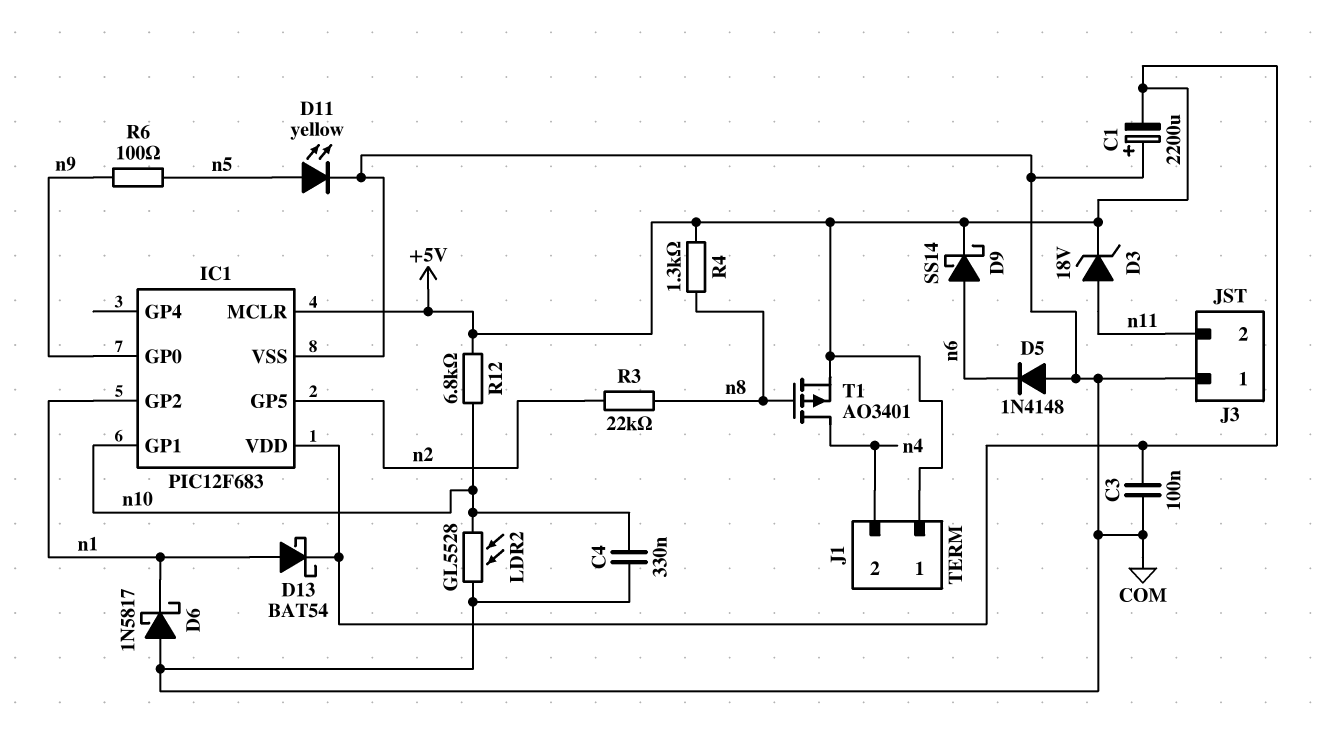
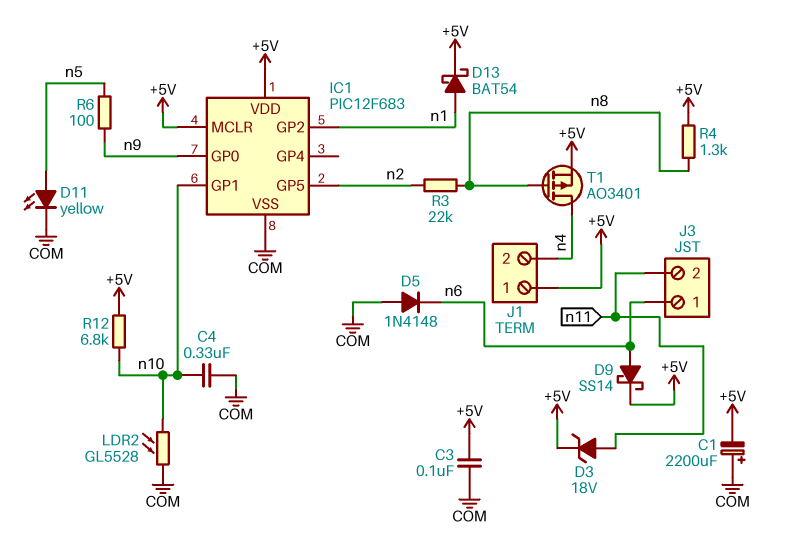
D6: schottky 1N5817 (A COM, K n1) -> none
J3 pin 1: COM -> n6

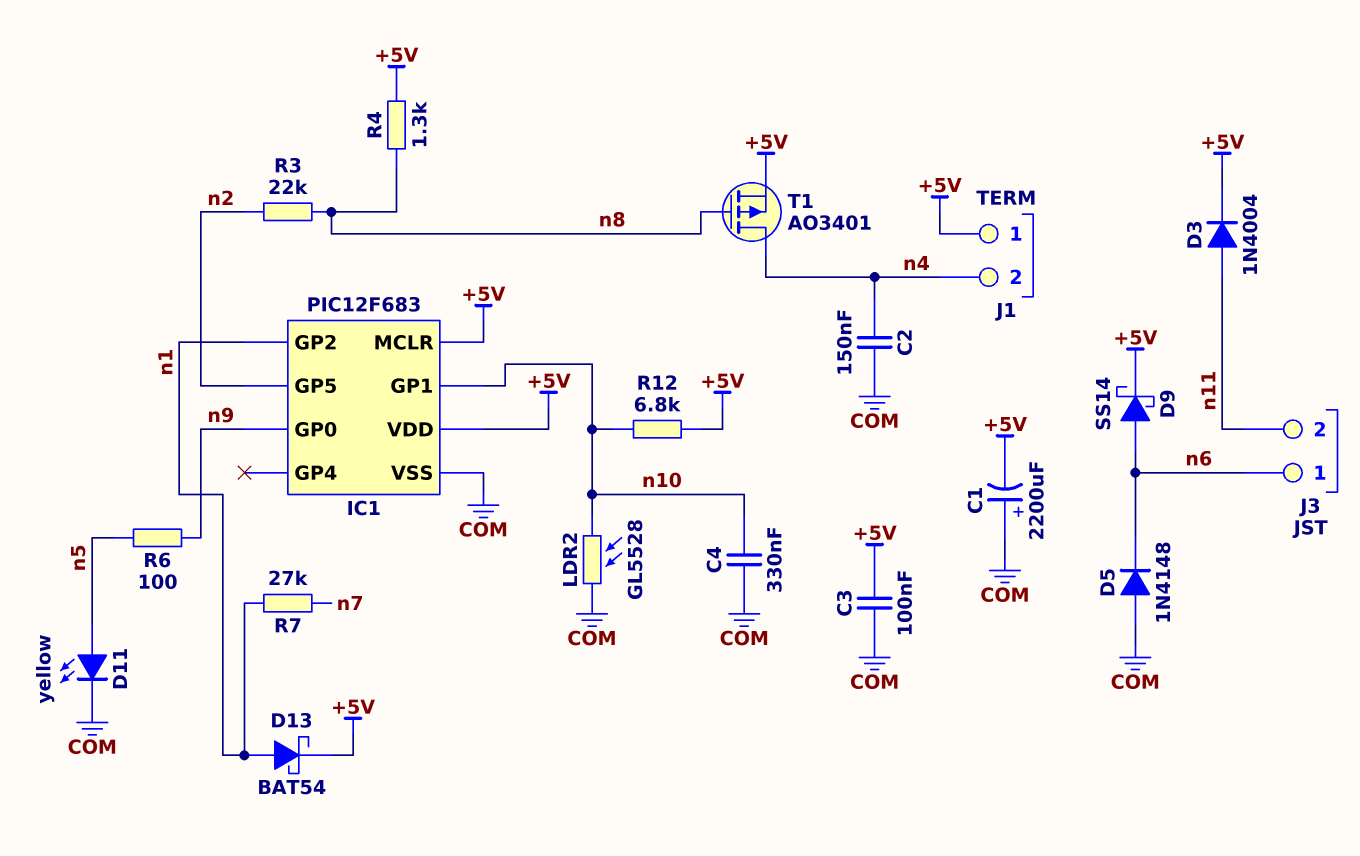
C2: none -> 150nF (COM, n4)
D3: zener 18V (A n11, K +5V) -> diode 1N4004 (A n11, K +5V)
R7: none -> 27k (n1, n7)

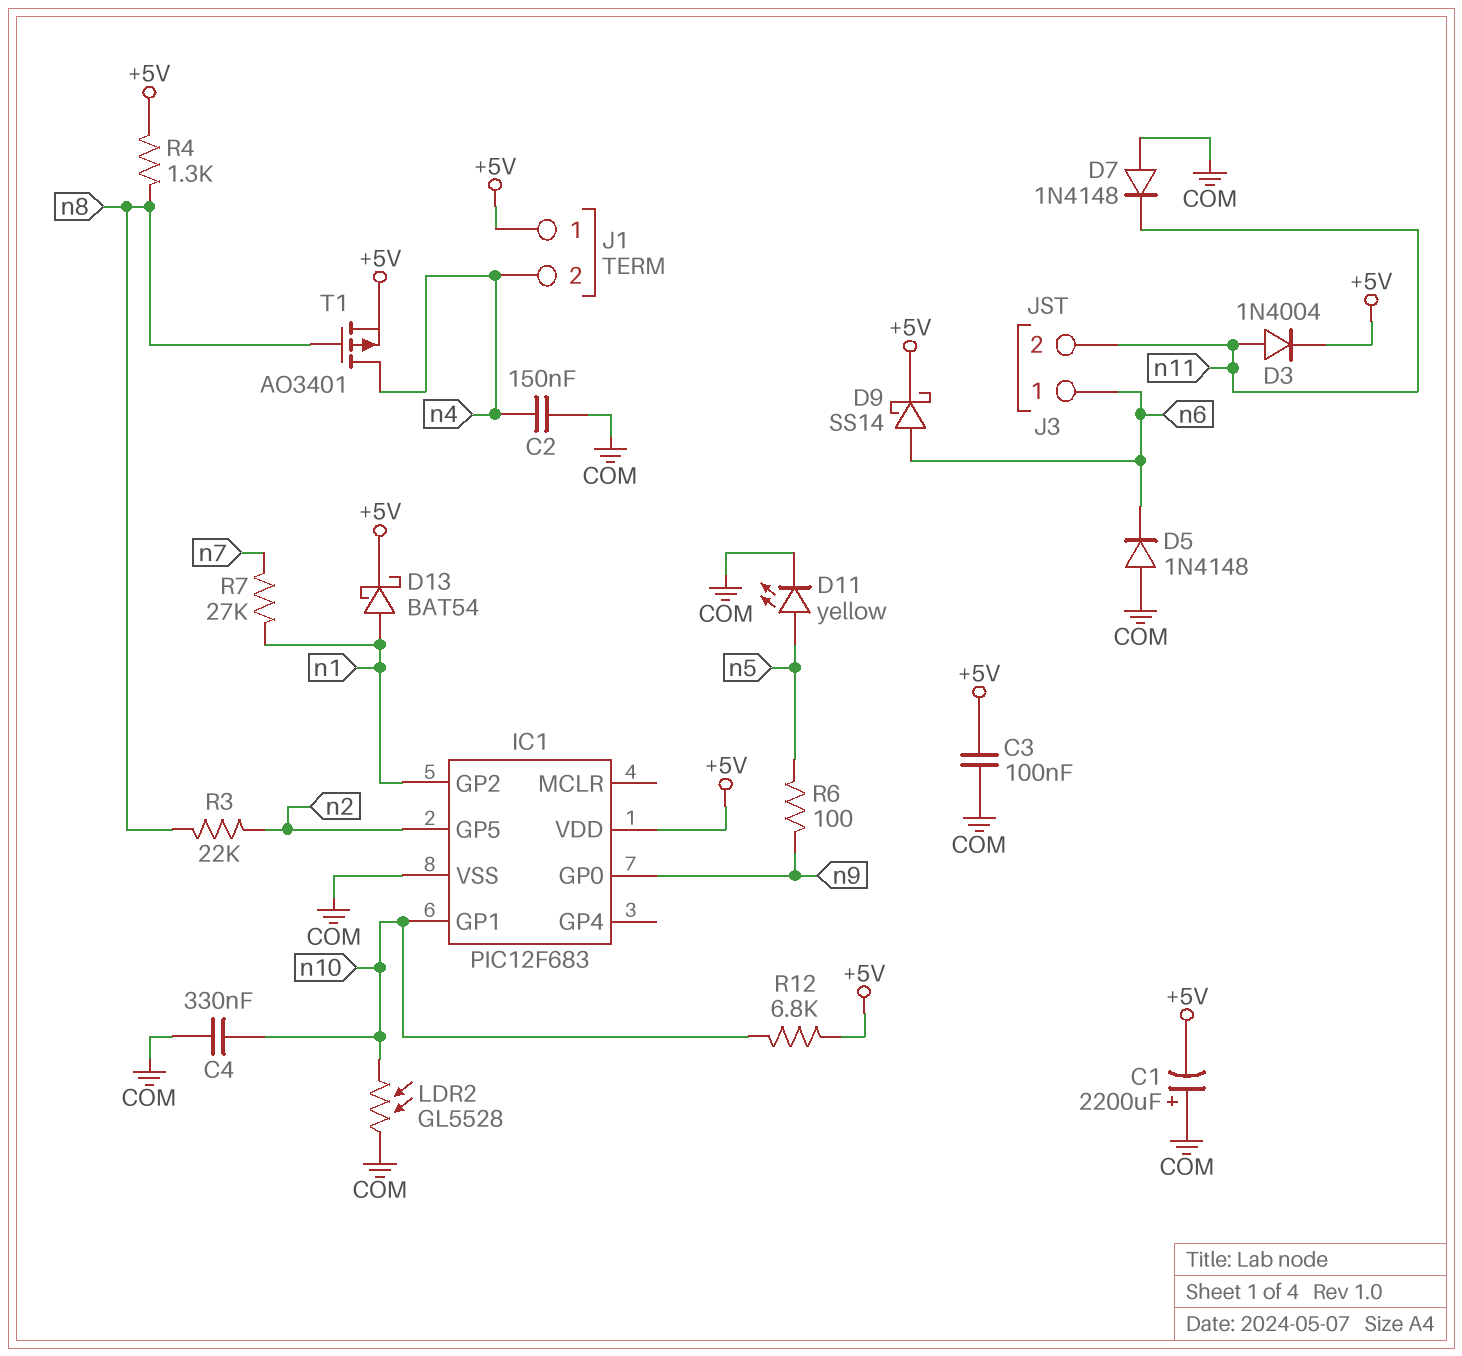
D7: none -> diode 1N4148 (A COM, K n11)
IC1 pin MCLR: +5V -> none

